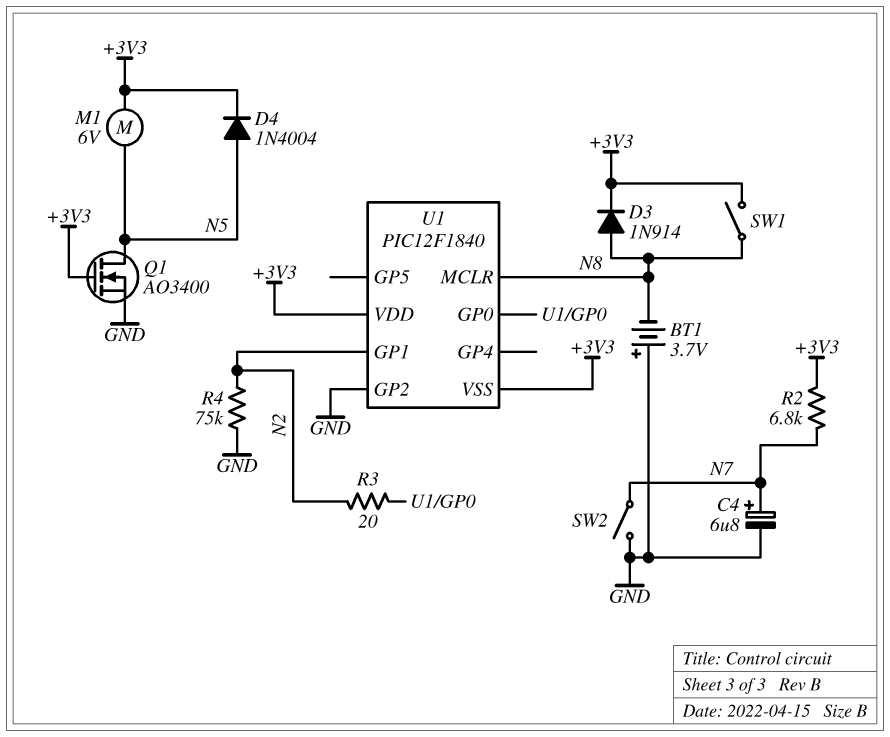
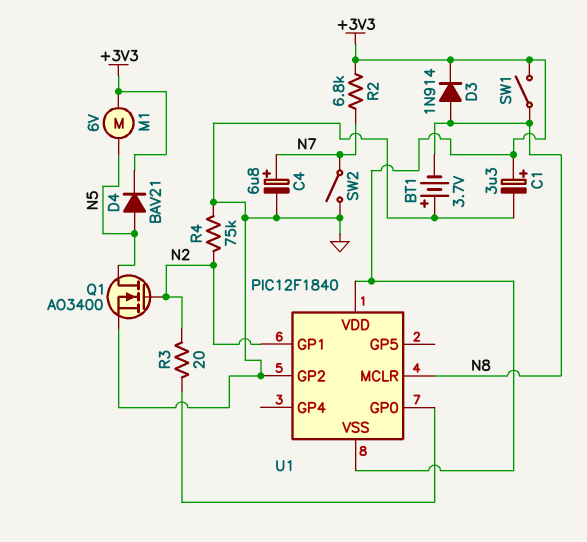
C1: none -> 3.3uF (plus +3V3, minus GND)
D4: diode 1N4004 (A N5, K +3V3) -> diode BAV21 (A N5, K +3V3)
Q1: NMOS AO3400 (G +3V3, D N5, S GND) -> NMOS AO3400 (G N2, D N5, S GND)

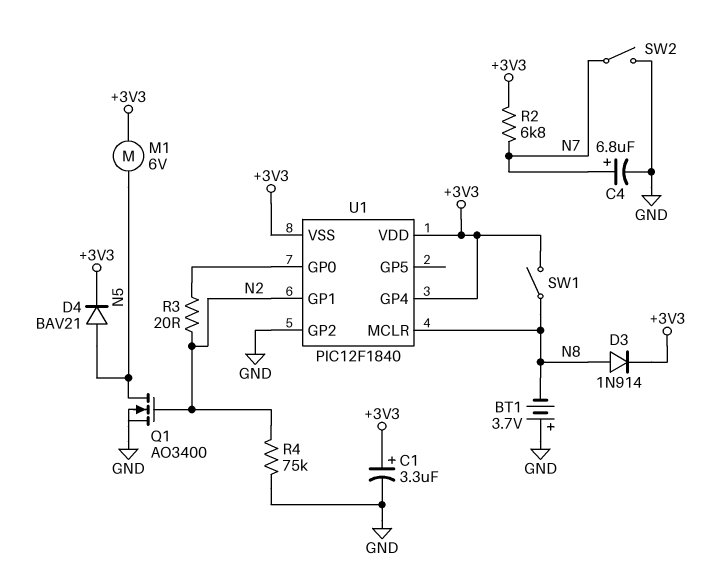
U1 pin GP4: none -> +3V3

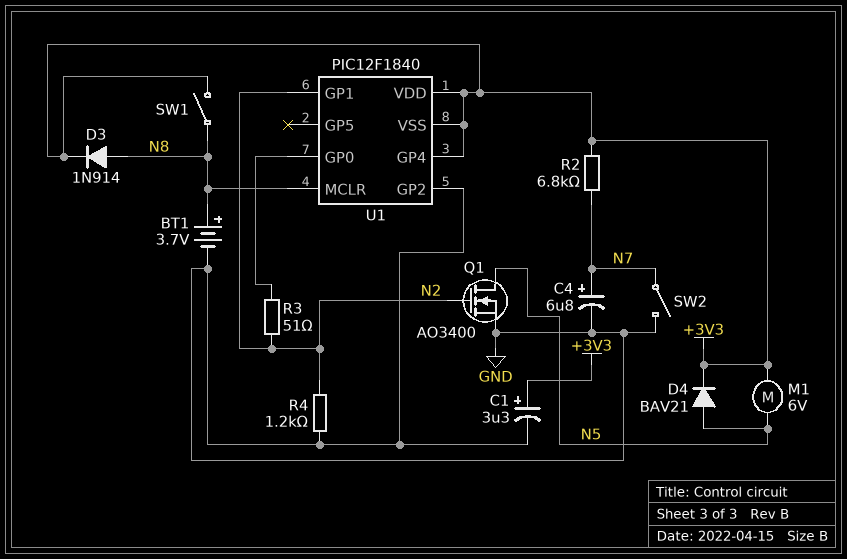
BT1: 3.7V (plus GND, minus N8) -> 3.7V (plus N8, minus GND)
R3: 20 (N2, U1/GP0) -> 51 (N2, U1/GP0)
R4: 75k (GND, N2) -> 1.2k (GND, N2)

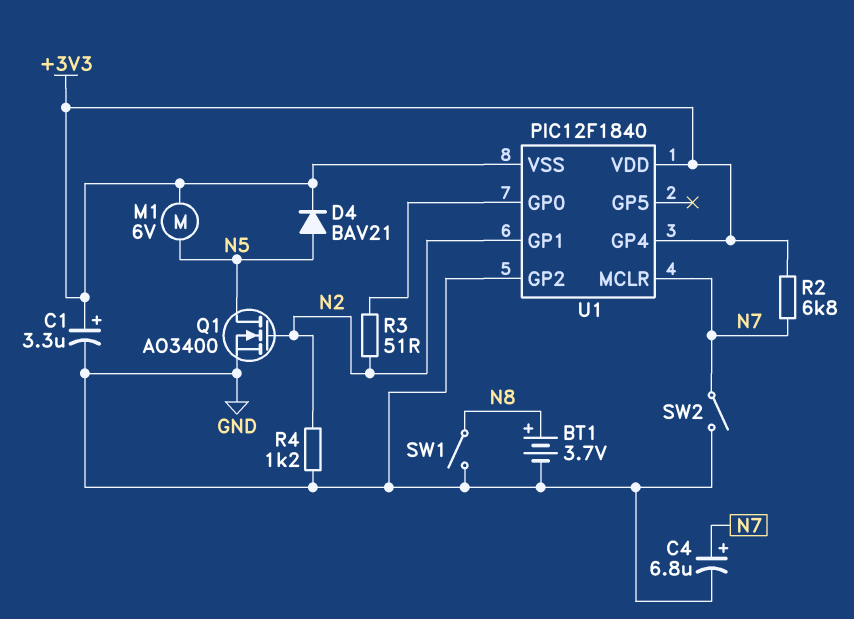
D3: diode 1N914 (A N8, K +3V3) -> none
SW1: switch (+3V3, N8) -> switch (GND, N8)
U1 pin MCLR: N8 -> N7

